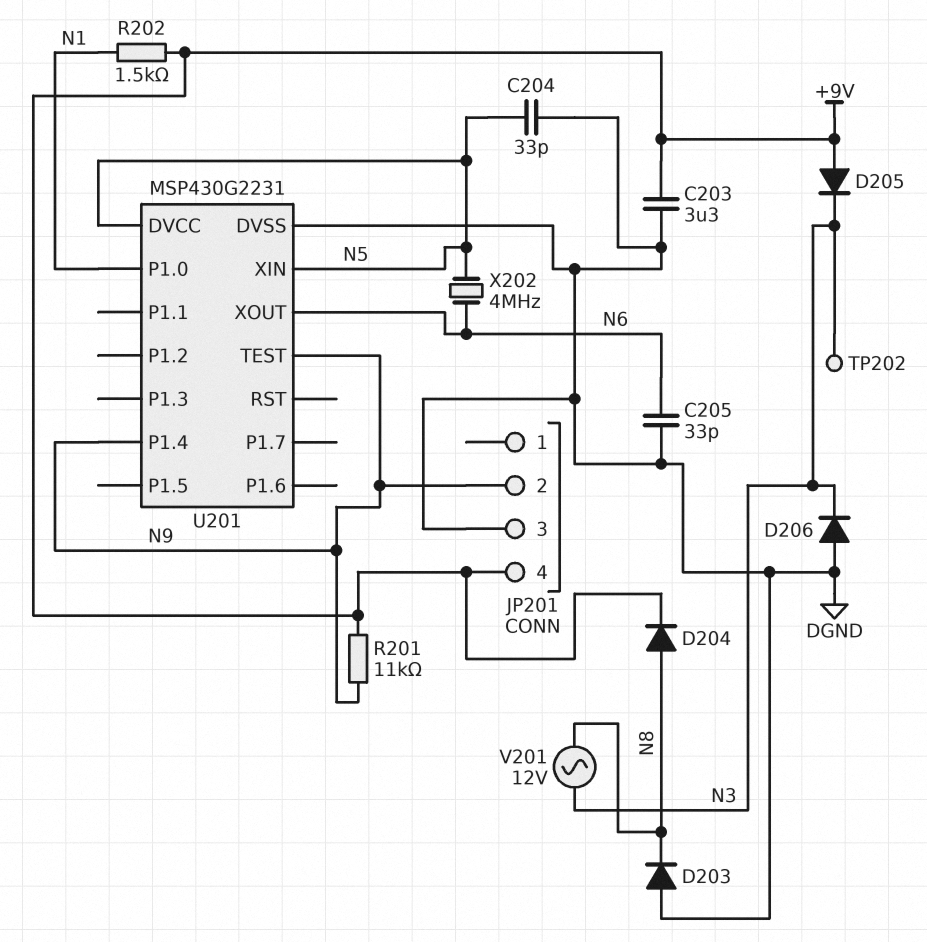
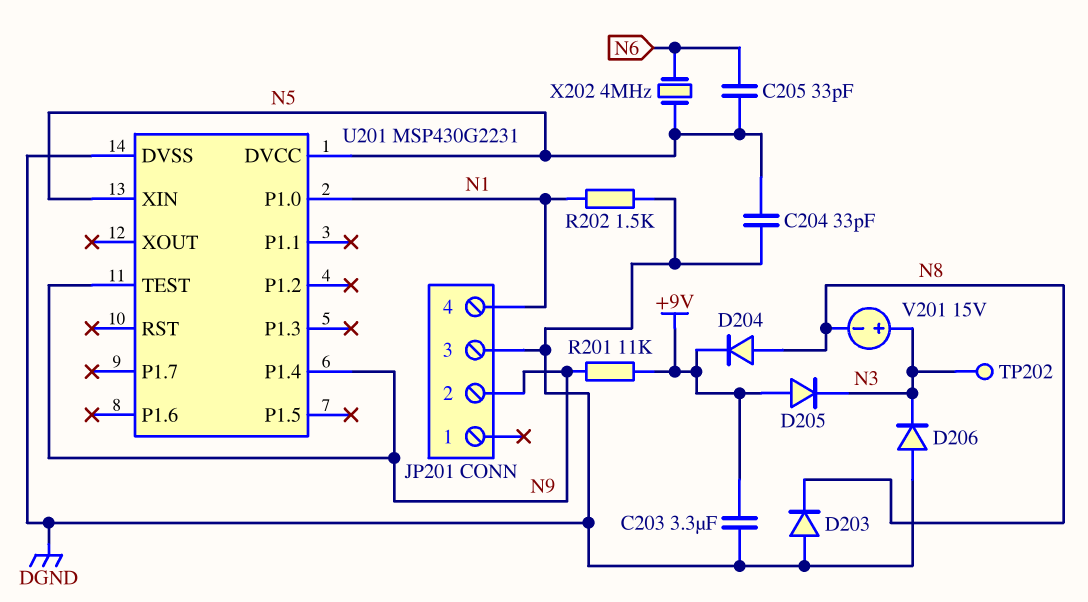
C205: 33pF (DGND, N6) -> 33pF (N5, N6)
JP201 pin 4: +9V -> N1
R202: 1.5k (+9V, N1) -> 1.5k (DGND, N1)
U201 pin XOUT: N6 -> none
V201: AC 12V (N3, N8) -> 15V (plus N3, minus N8)

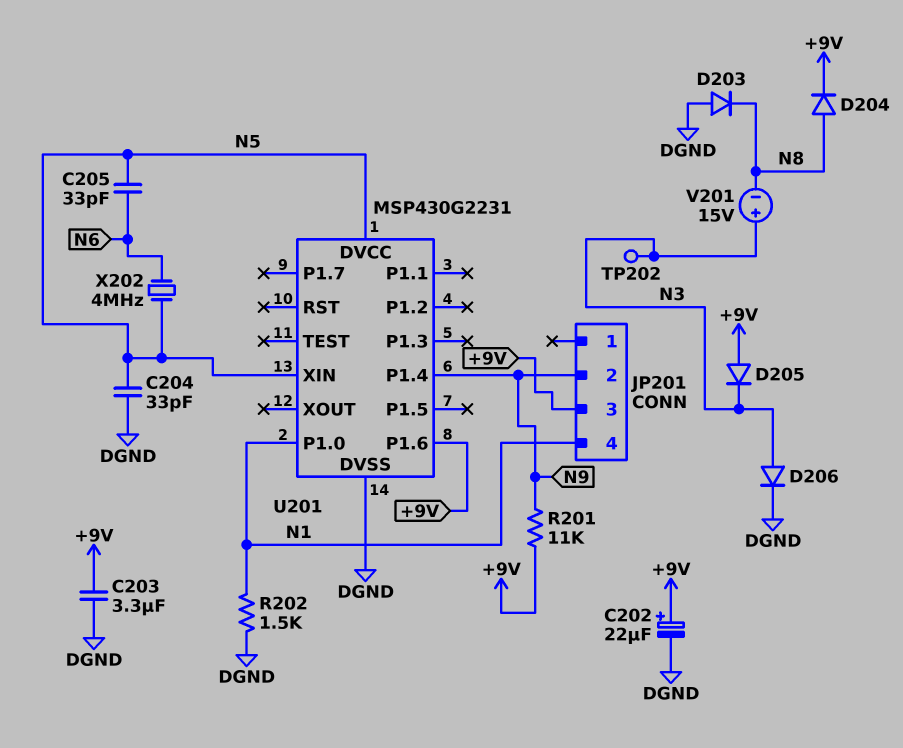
C202: none -> 22uF (plus +9V, minus DGND)
D206: diode (A DGND, K N3) -> diode (A N3, K DGND)
JP201 pin 3: DGND -> +9V
U201 pin P1.6: none -> +9V
U201 pin TEST: N9 -> none

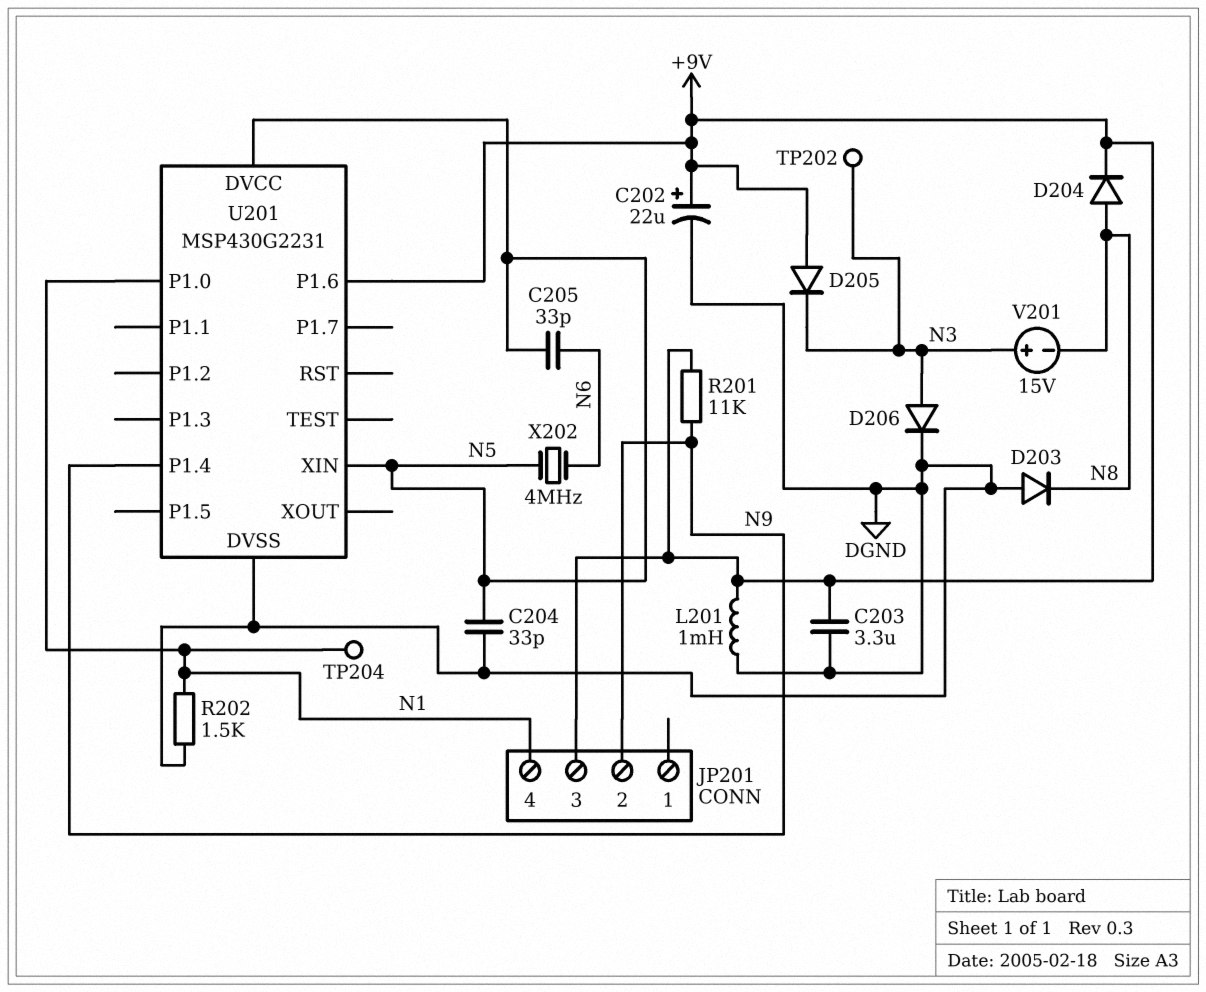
L201: none -> 1mH (+9V, DGND)
TP204: none -> test point (N1)

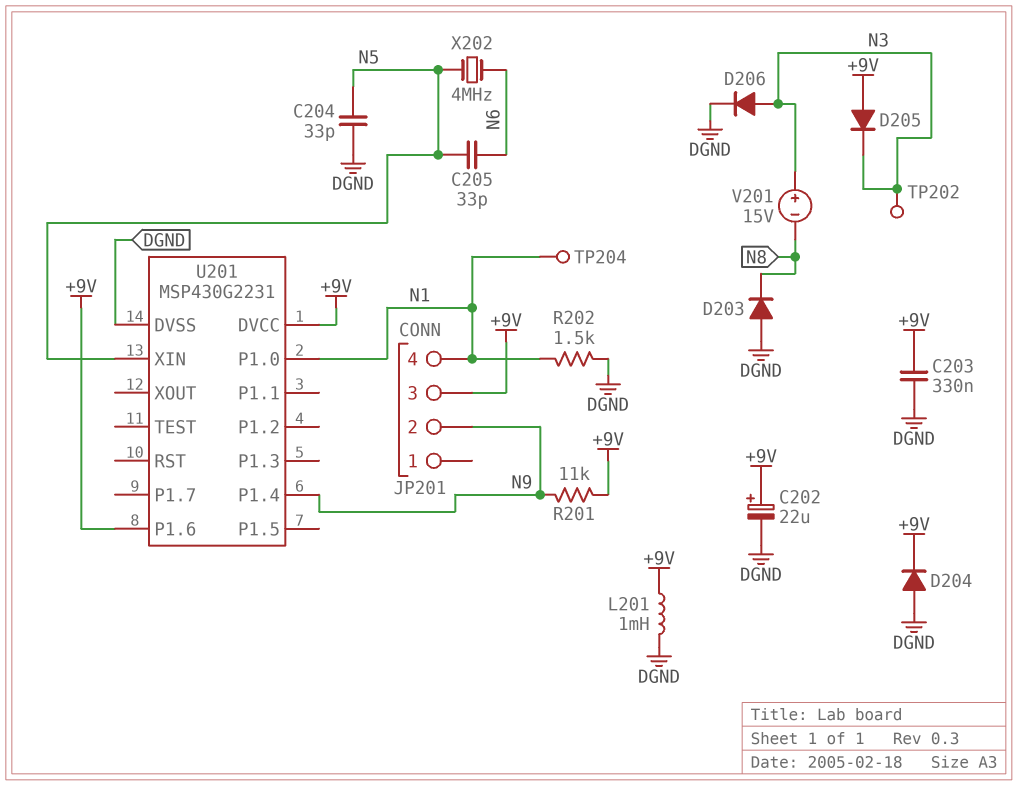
C203: 3.3uF (+9V, DGND) -> 330nF (+9V, DGND)
D204: diode (A N8, K +9V) -> diode (A DGND, K +9V)
U201 pin DVCC: N5 -> +9V

